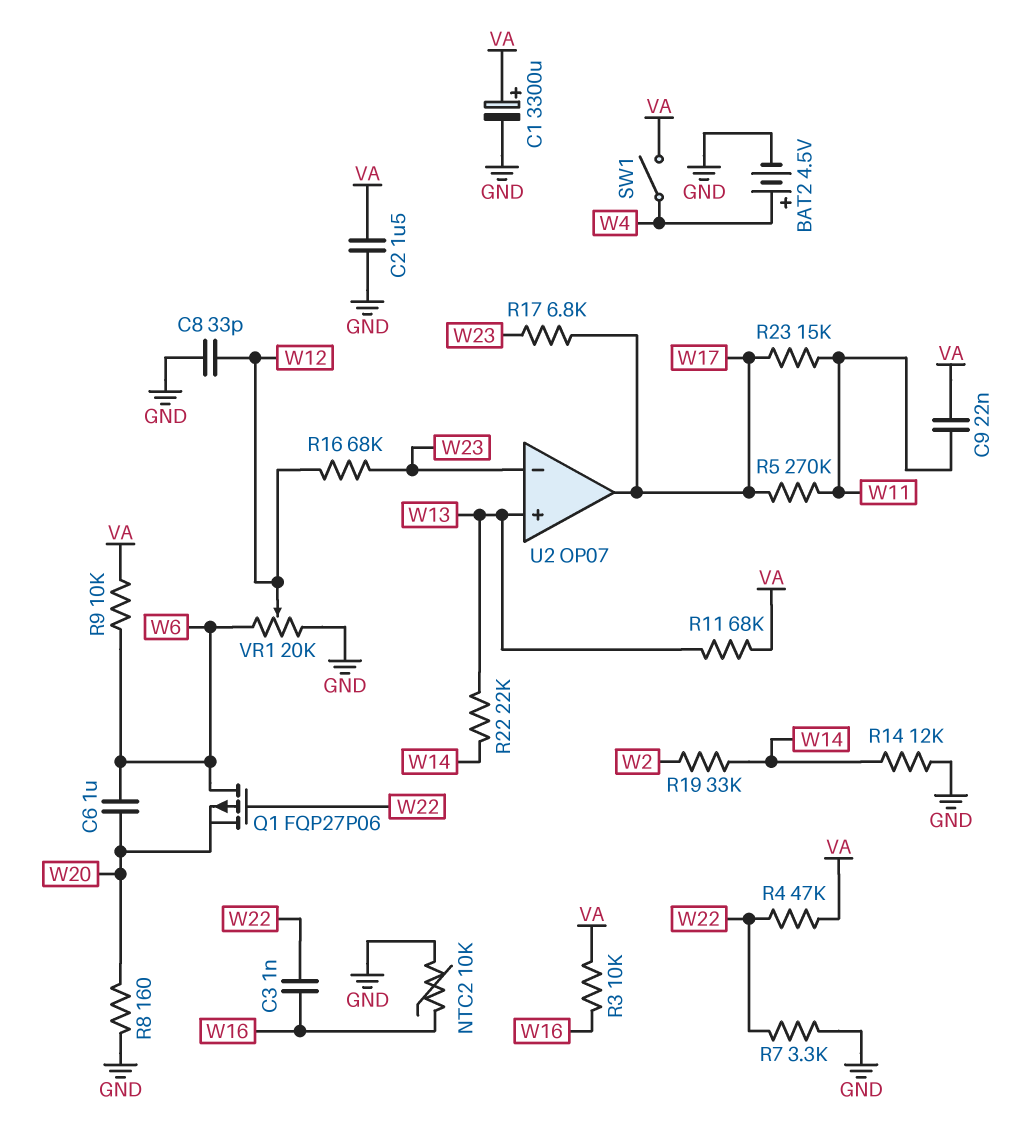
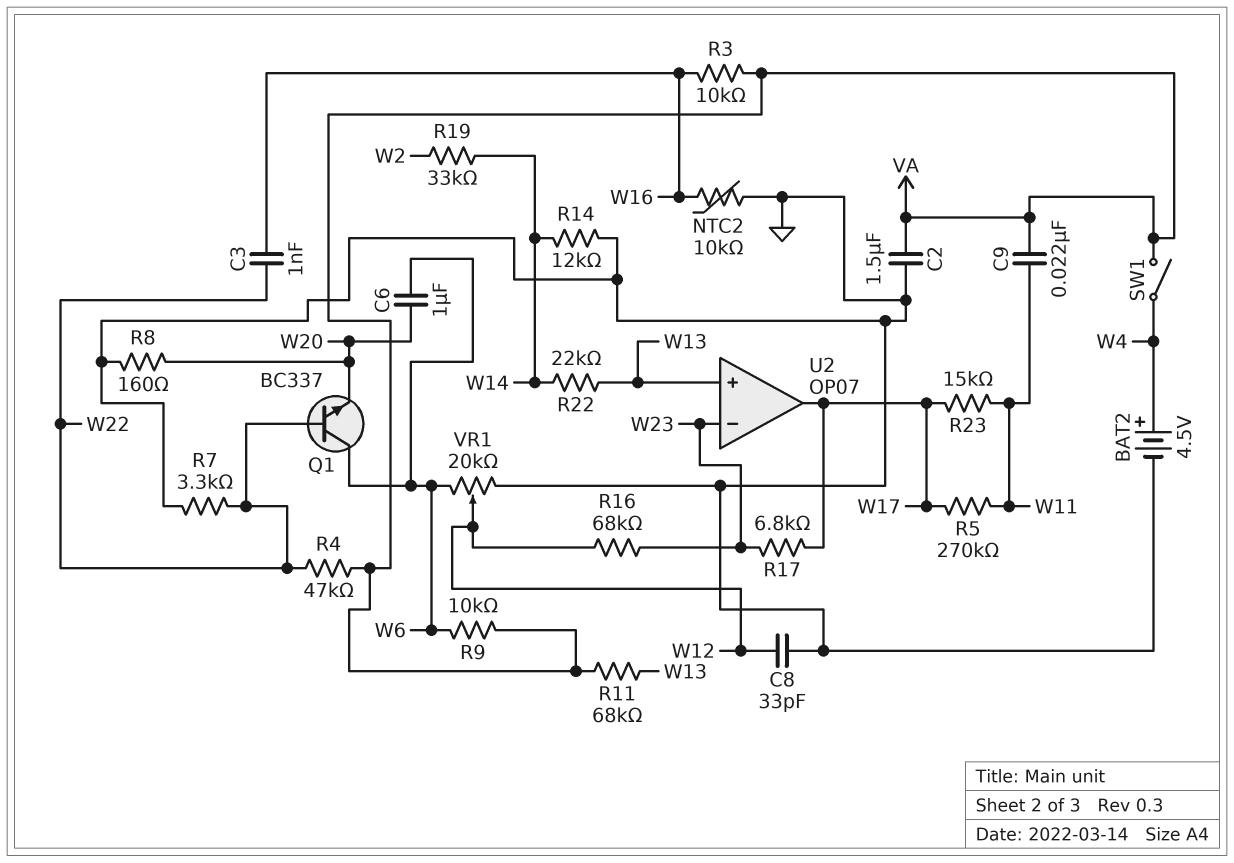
C1: 3300uF (plus VA, minus GND) -> none
Q1: PMOS FQP27P06 (G W22, D W6, S W20) -> NPN BC337 (B W22, C W6, E W20)

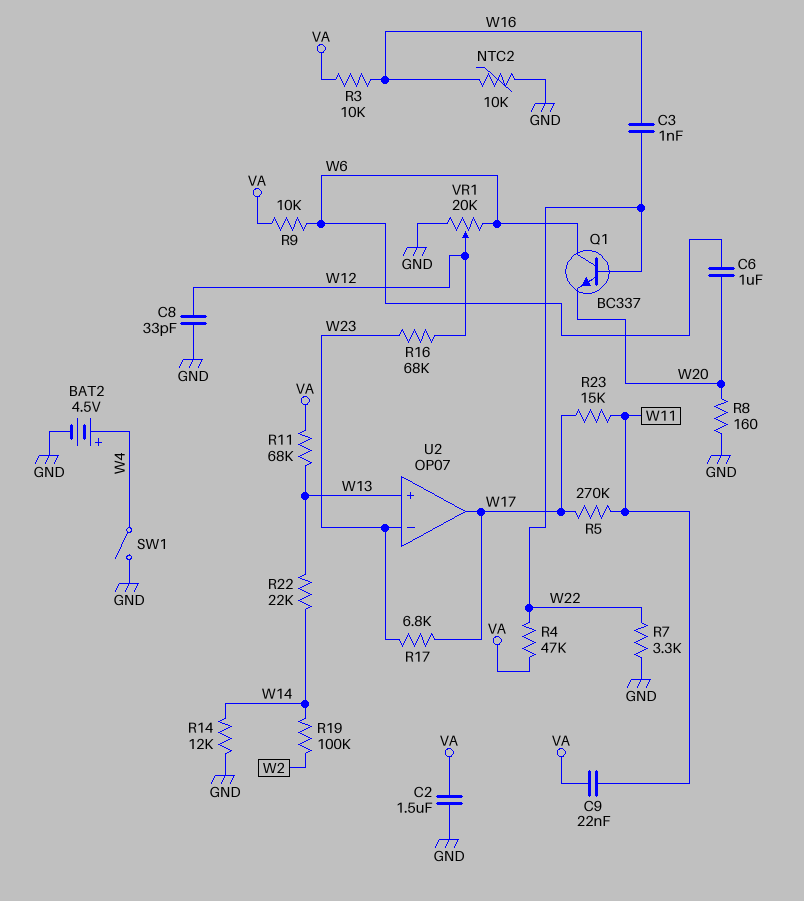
R19: 33k (W2, W14) -> 100k (W2, W14)
SW1: switch (VA, W4) -> switch (GND, W4)

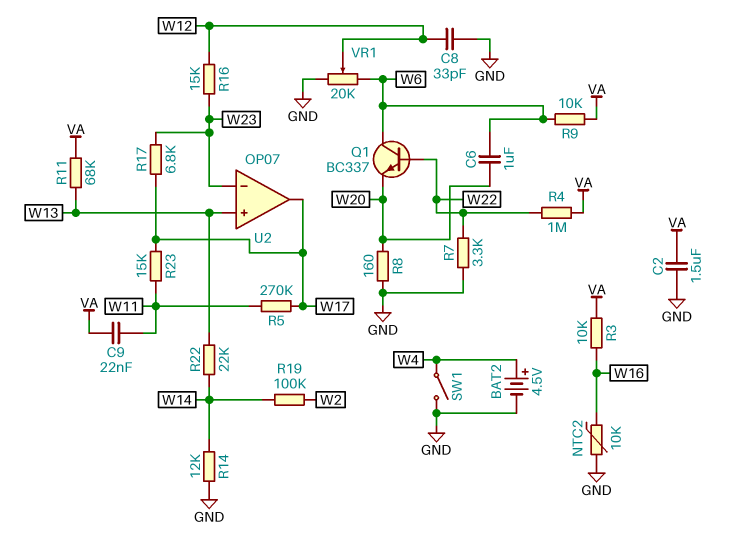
C3: 1nF (W16, W22) -> none
R4: 47k (VA, W22) -> 1M (VA, W22)
R16: 68k (W12, W23) -> 15k (W12, W23)

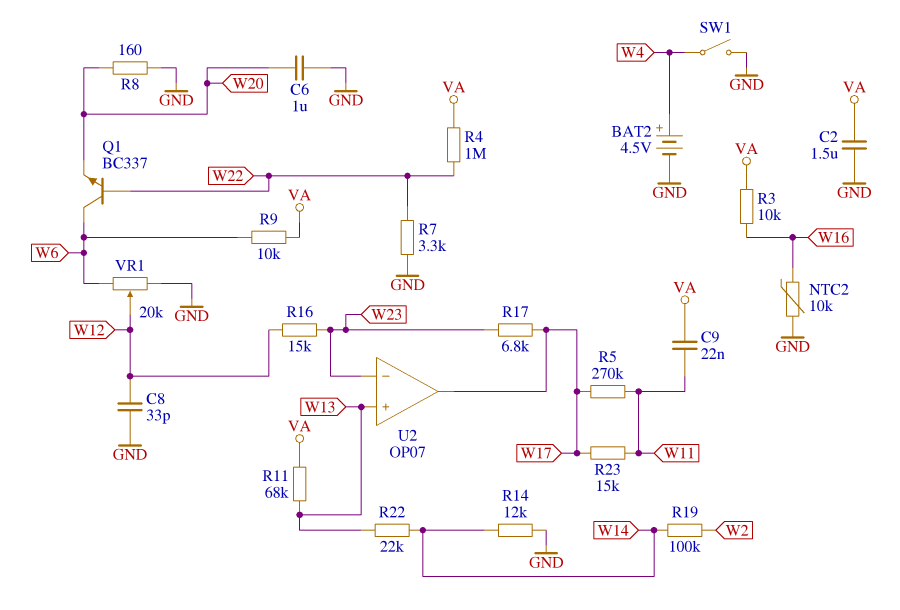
C6: 1uF (W6, W20) -> 1uF (GND, W20)

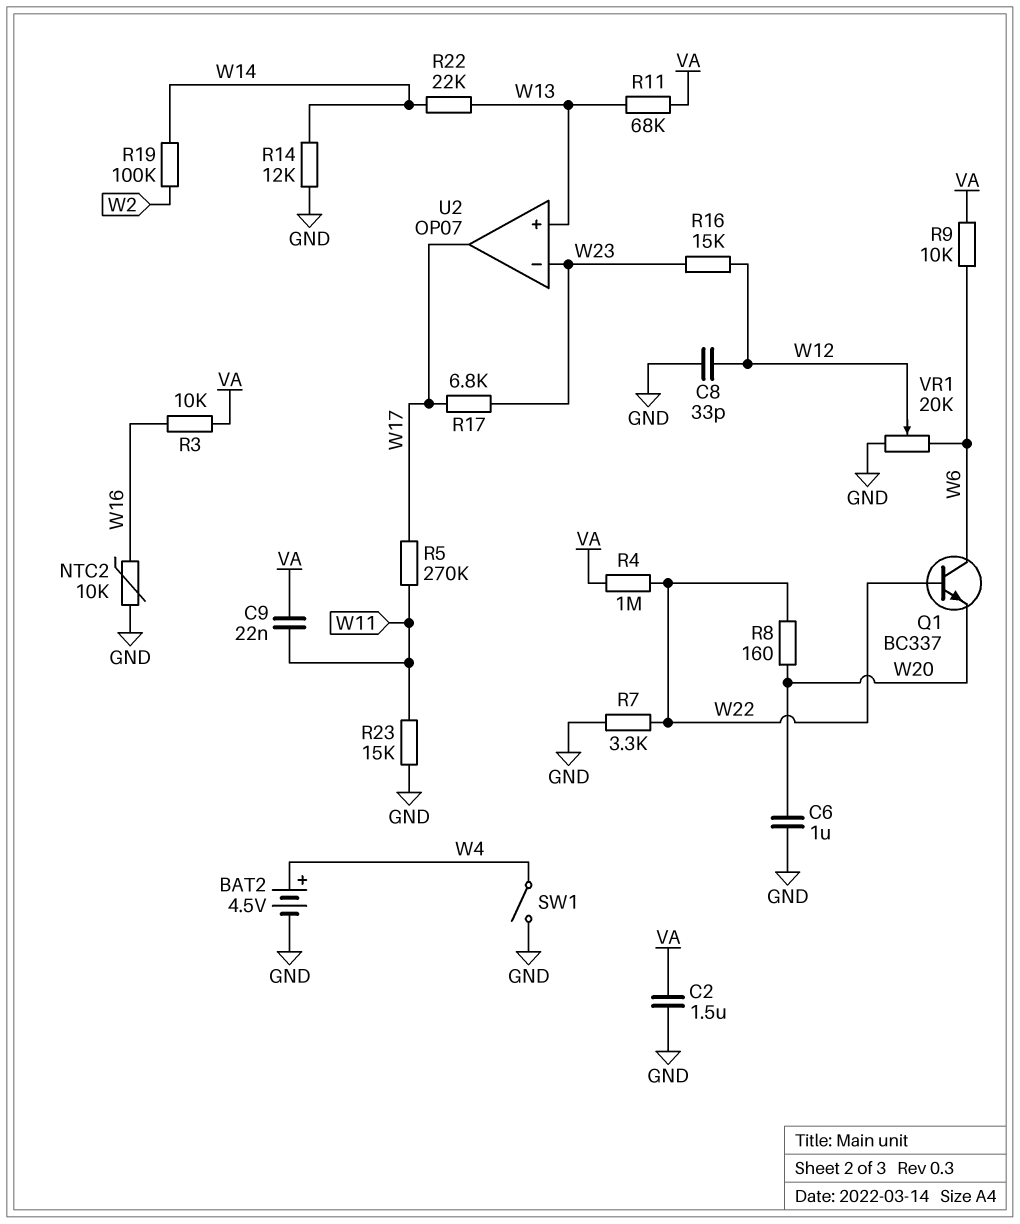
R8: 160 (GND, W20) -> 160 (W20, W22)
R23: 15k (W11, W17) -> 15k (GND, W11)

